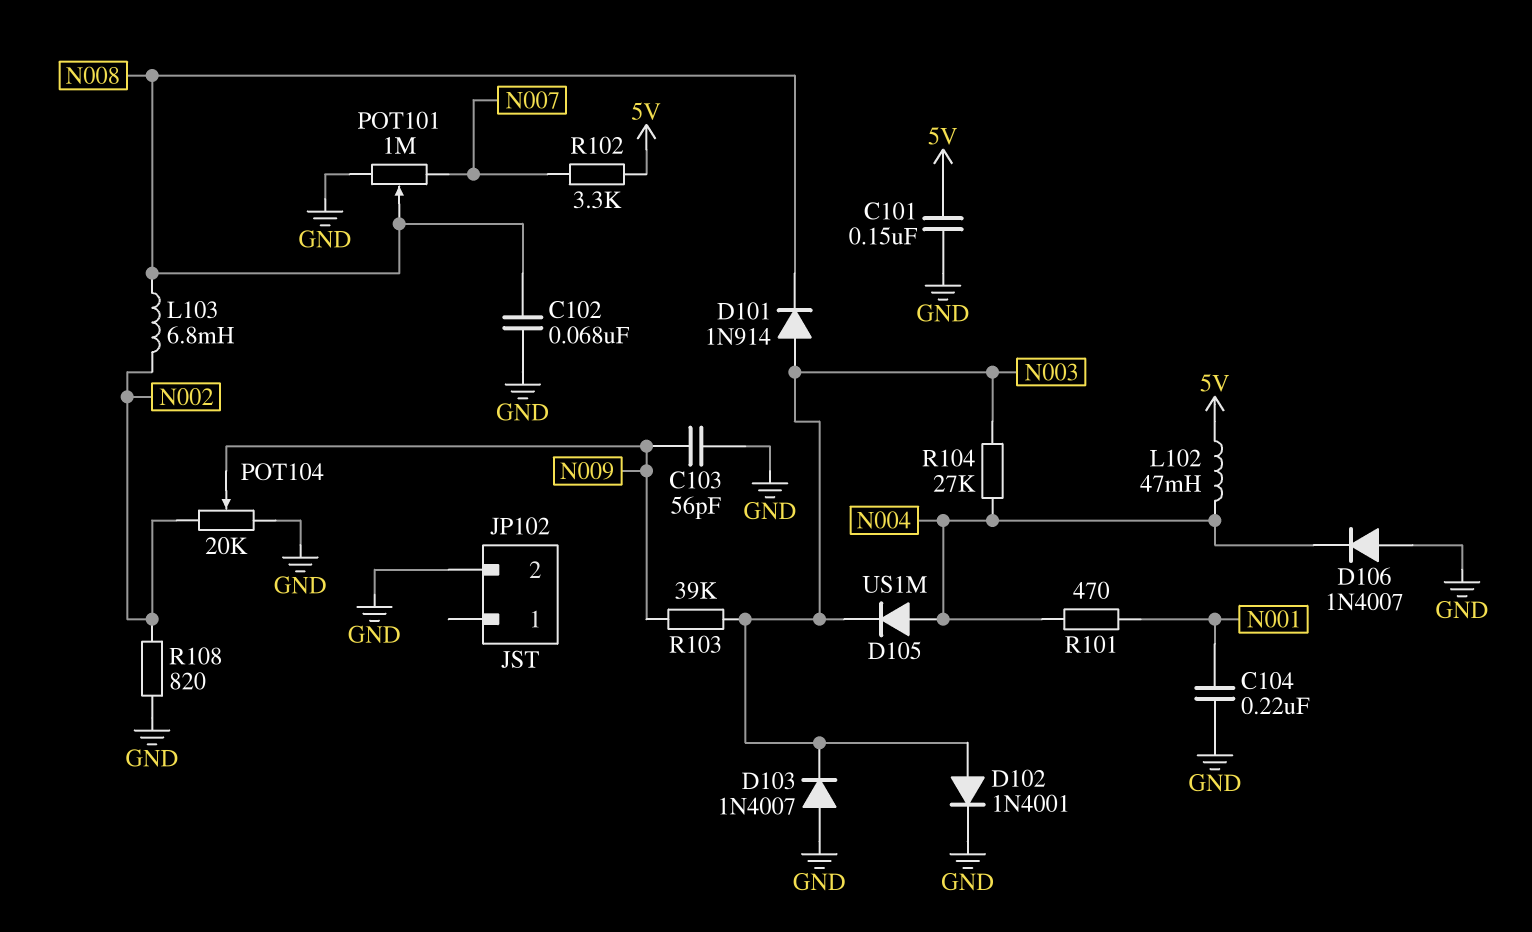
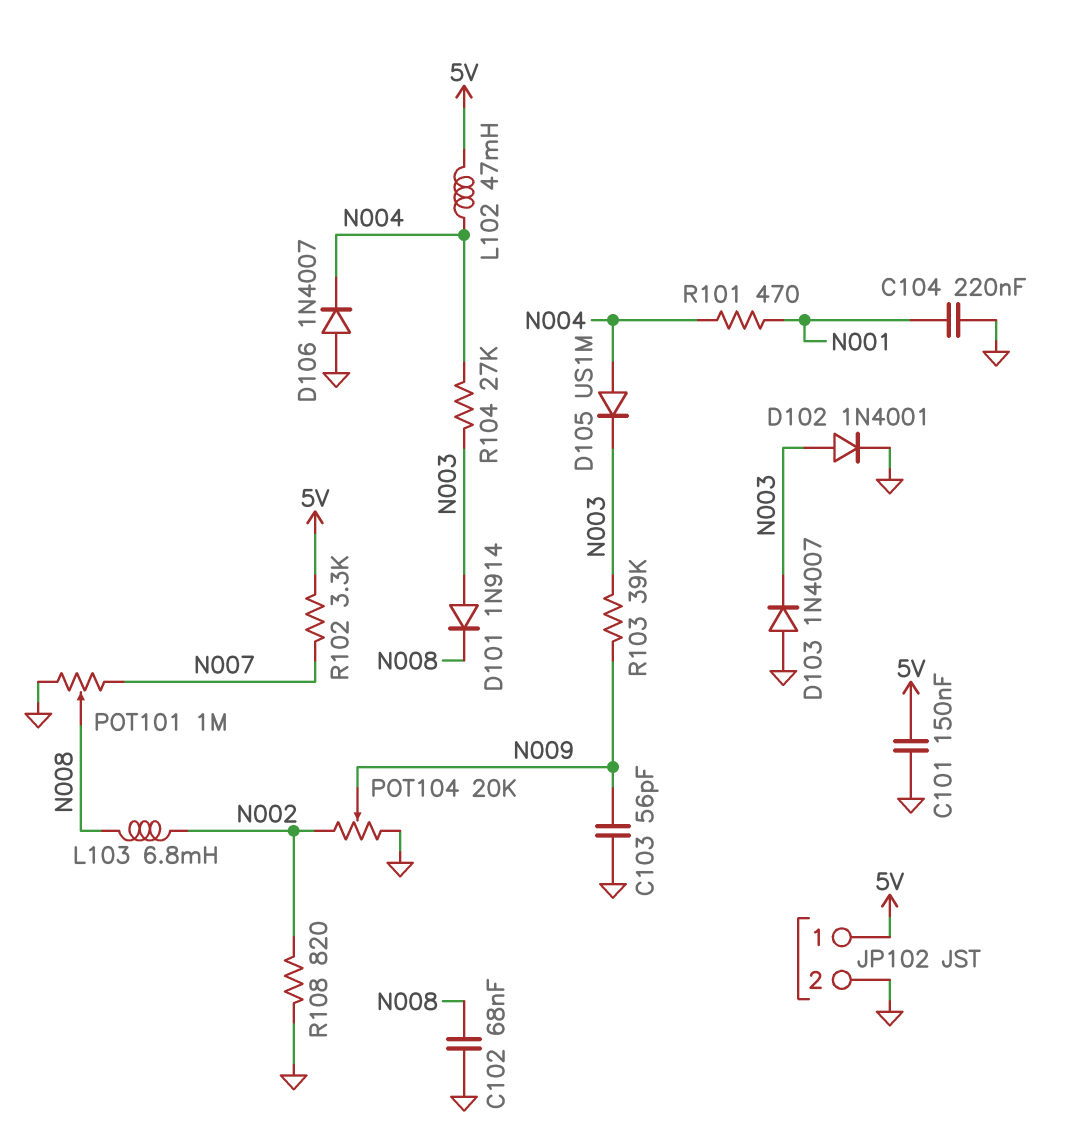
JP102 pin 1: none -> 5V

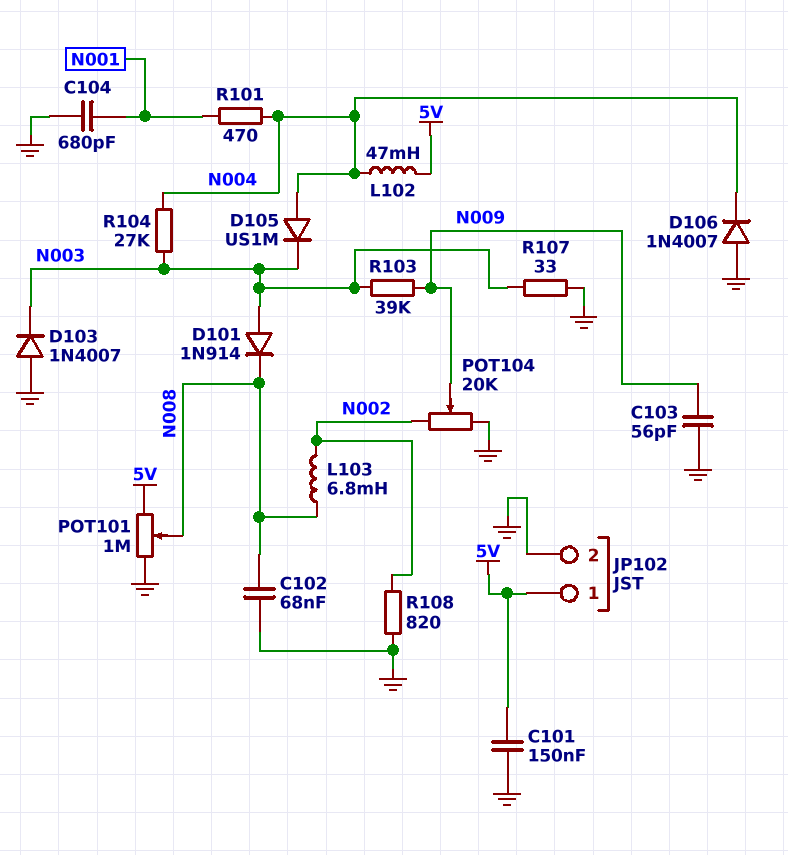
C104: 220nF (GND, N001) -> 680pF (GND, N001)
D102: diode 1N4001 (A N003, K GND) -> none
POT101: 1M (GND, N007, wiper N008) -> 1M (5V, GND, wiper N008)
R102: 3.3k (5V, N007) -> none
R107: none -> 33 (GND, N003)

